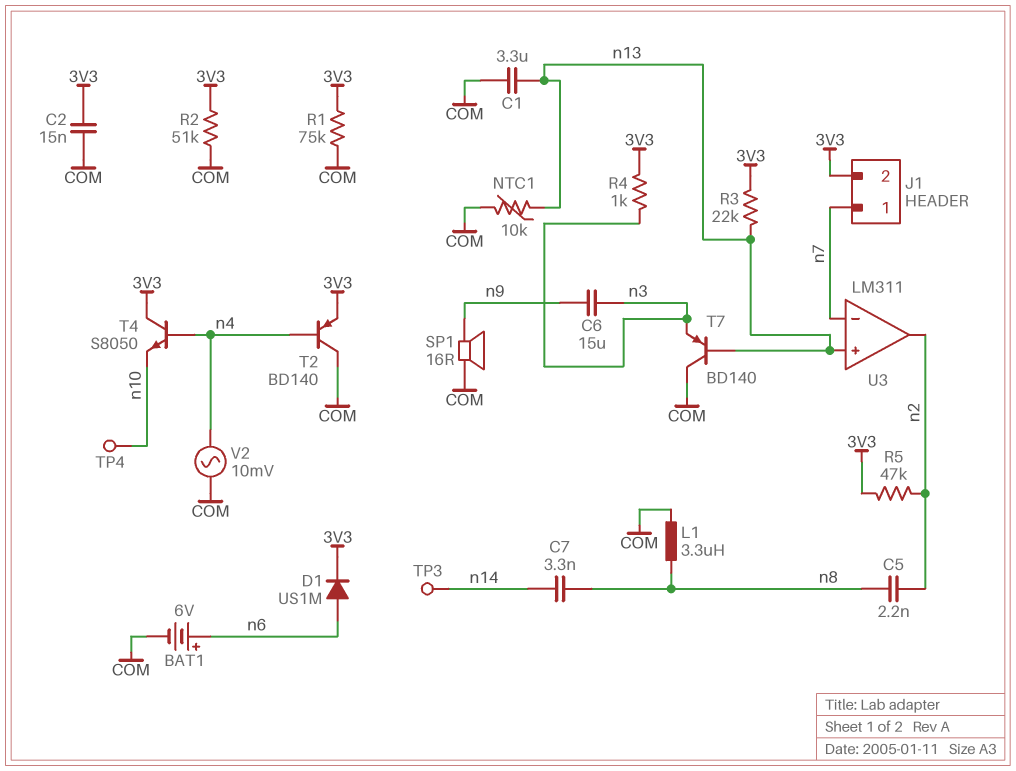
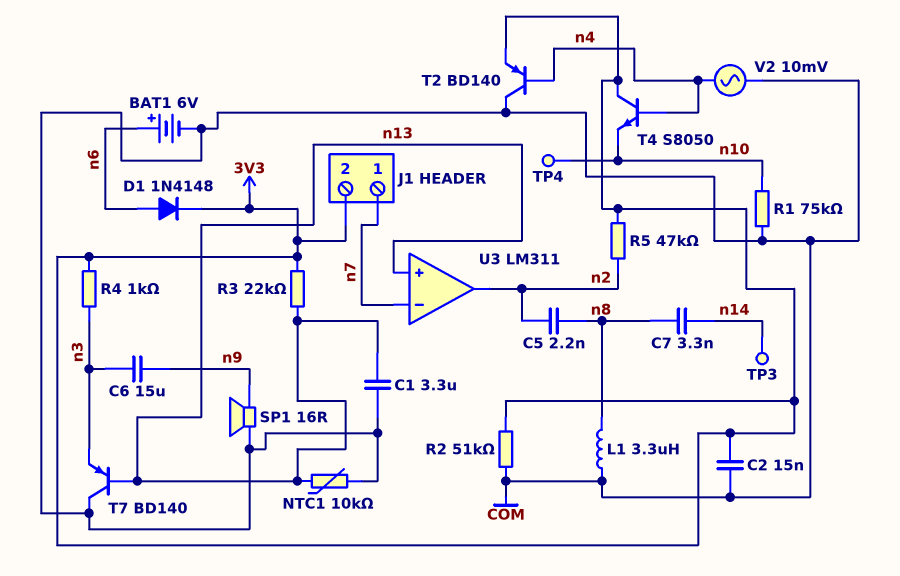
D1: diode US1M (A n6, K 3V3) -> diode 1N4148 (A n6, K 3V3)
R1: 75k (3V3, COM) -> 75k (COM, n10)

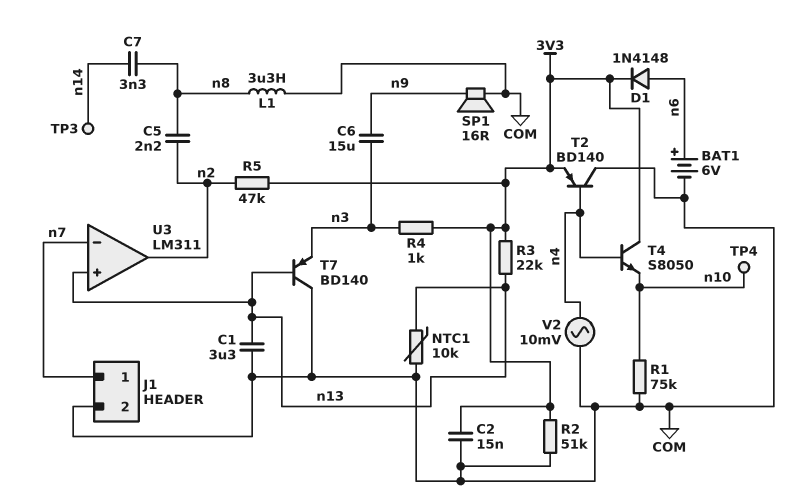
J1 pin 2: 3V3 -> COM

